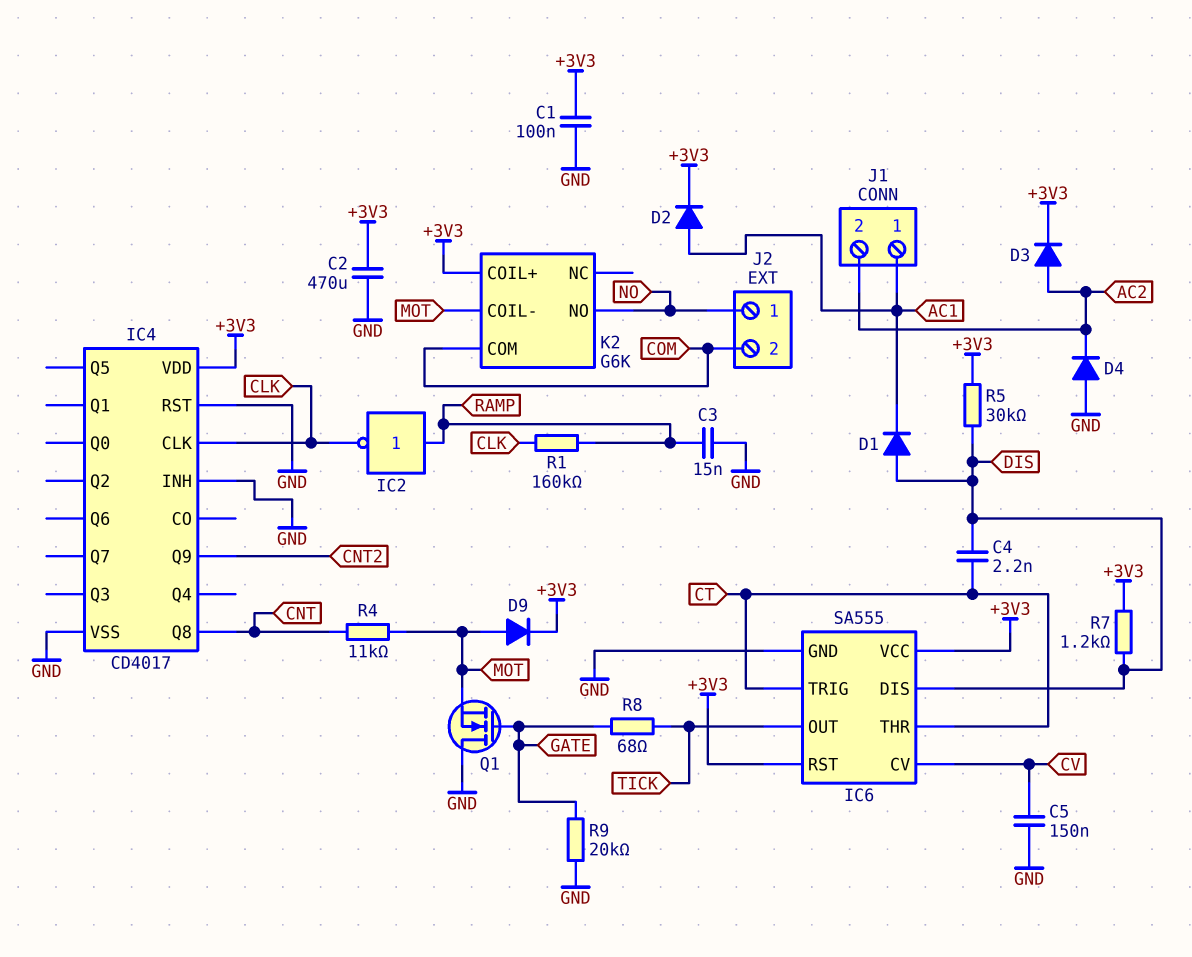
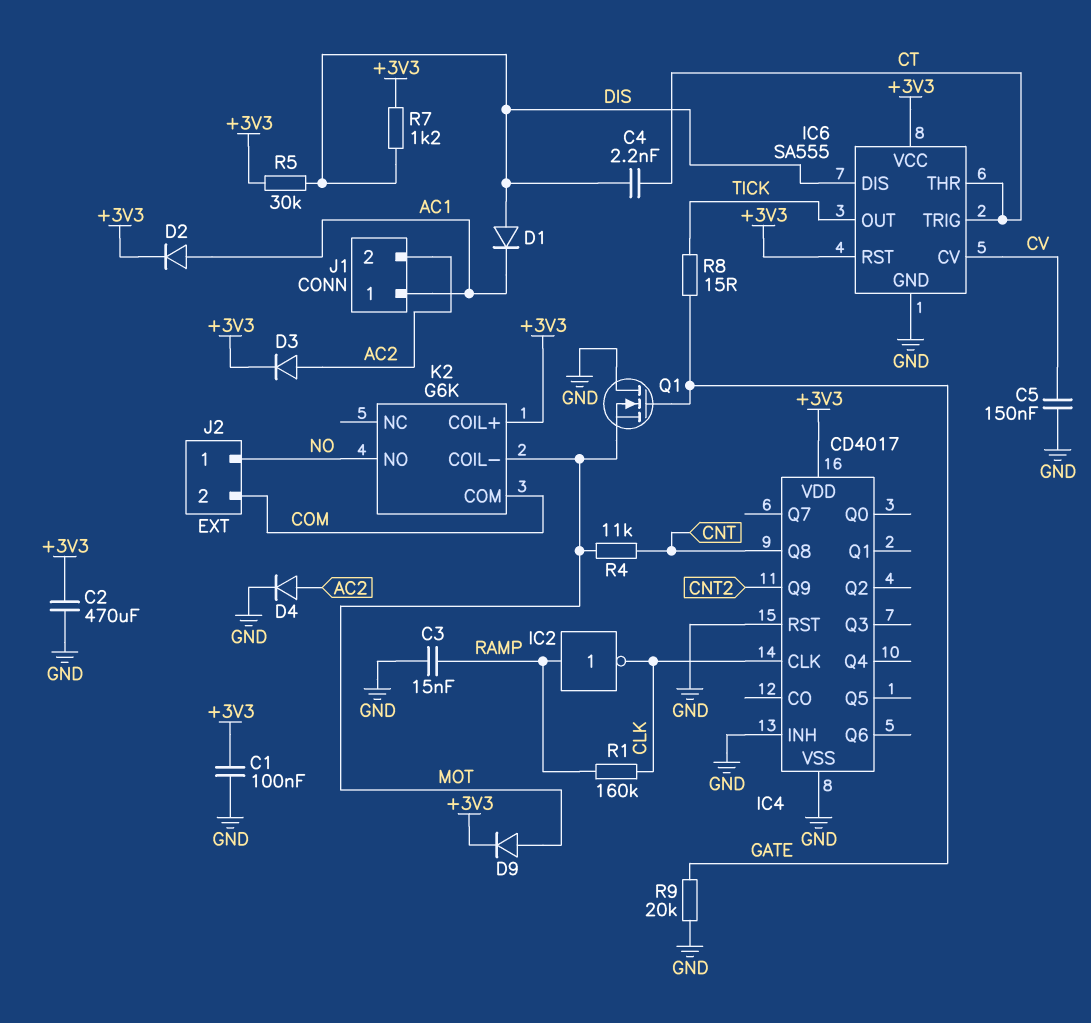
D4: diode (A GND, K AC2) -> diode (A AC2, K GND)
R8: 68 (GATE, TICK) -> 15 (GATE, TICK)

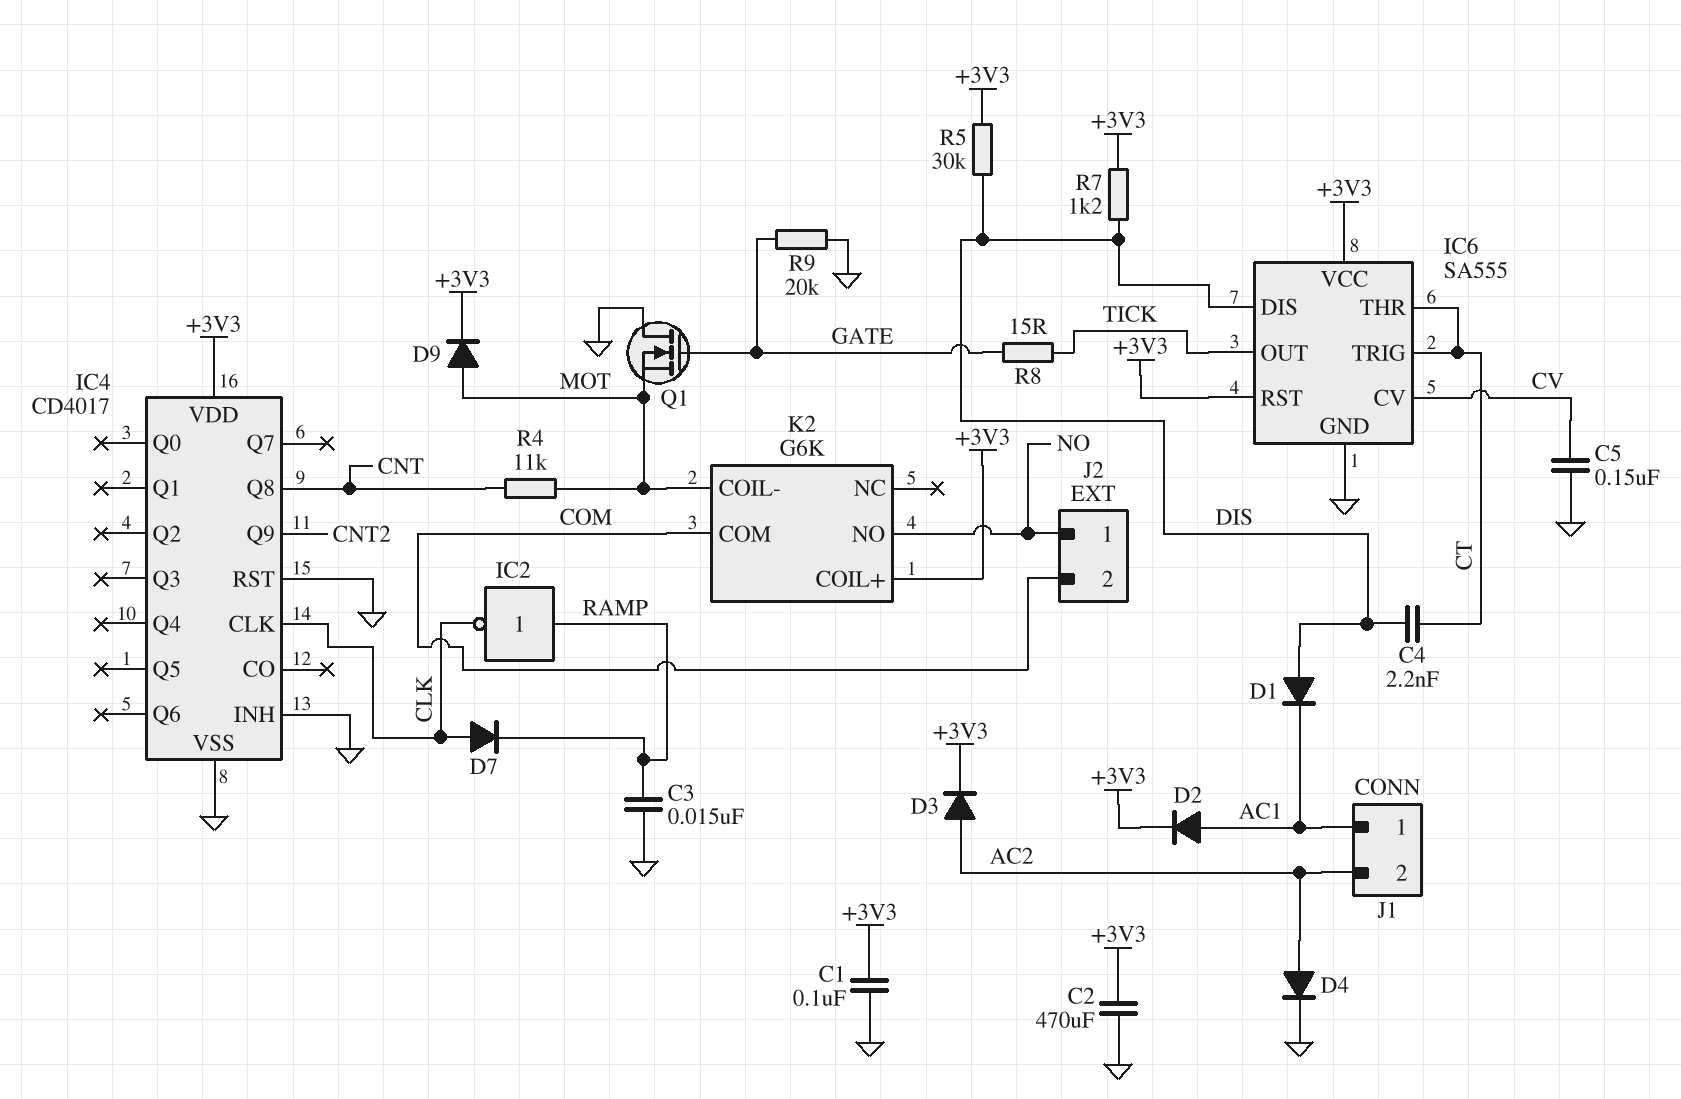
D7: none -> diode (A CLK, K RAMP)
R1: 160k (CLK, RAMP) -> none

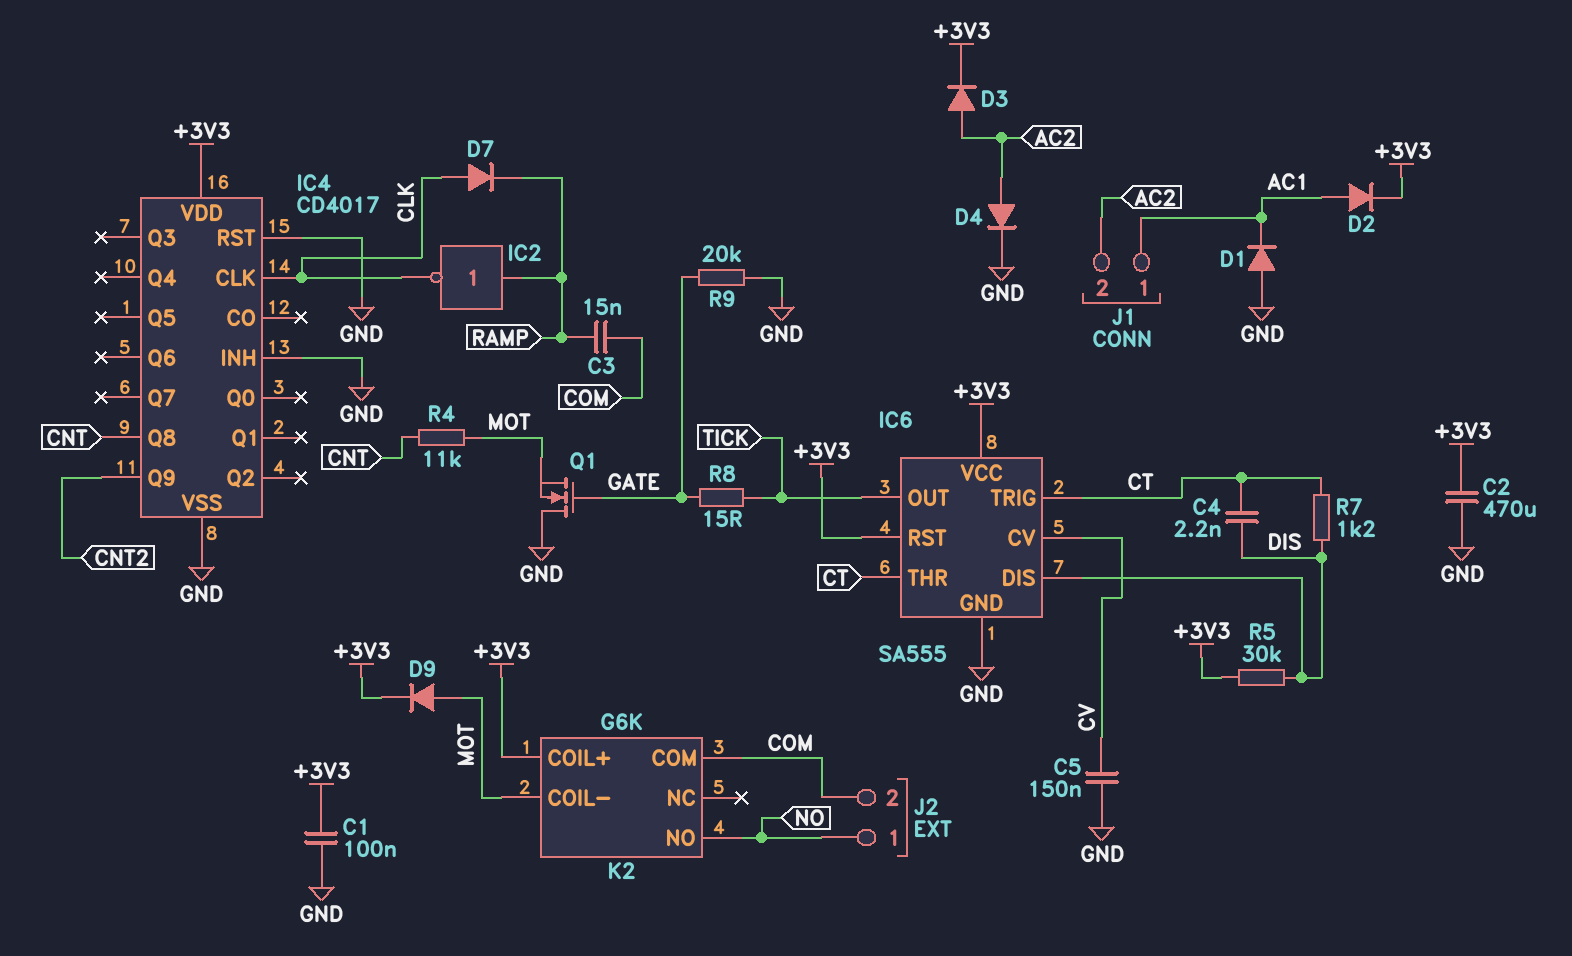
C3: 15nF (GND, RAMP) -> 15nF (COM, RAMP)
D1: diode (A DIS, K AC1) -> diode (A GND, K AC1)
R7: 1.2k (+3V3, DIS) -> 1.2k (CT, DIS)

